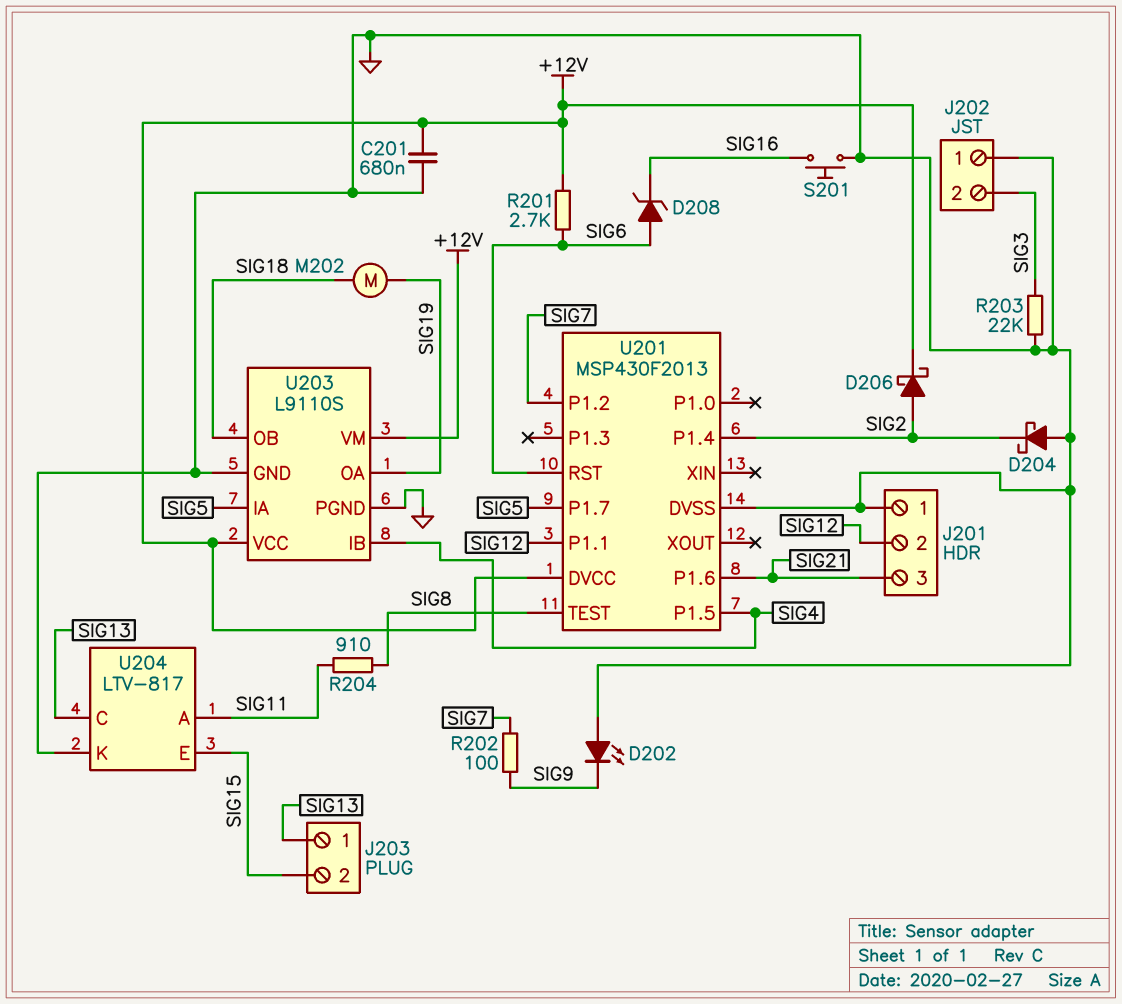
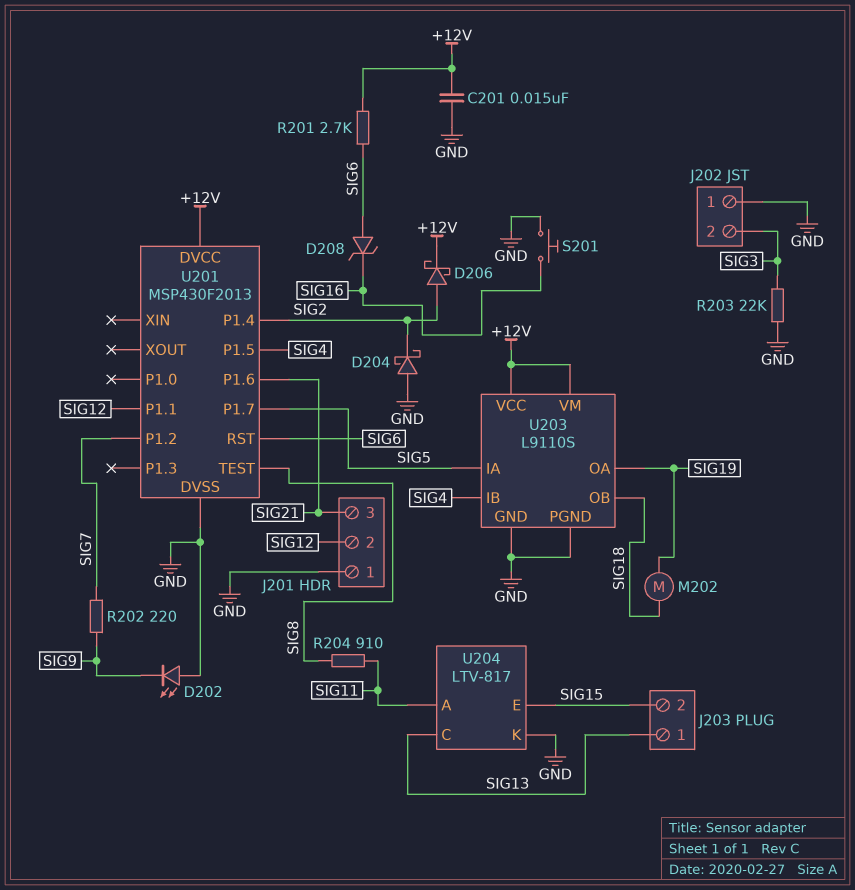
C201: 680nF (+12V, GND) -> 15nF (+12V, GND)
R202: 100 (SIG7, SIG9) -> 220 (SIG7, SIG9)

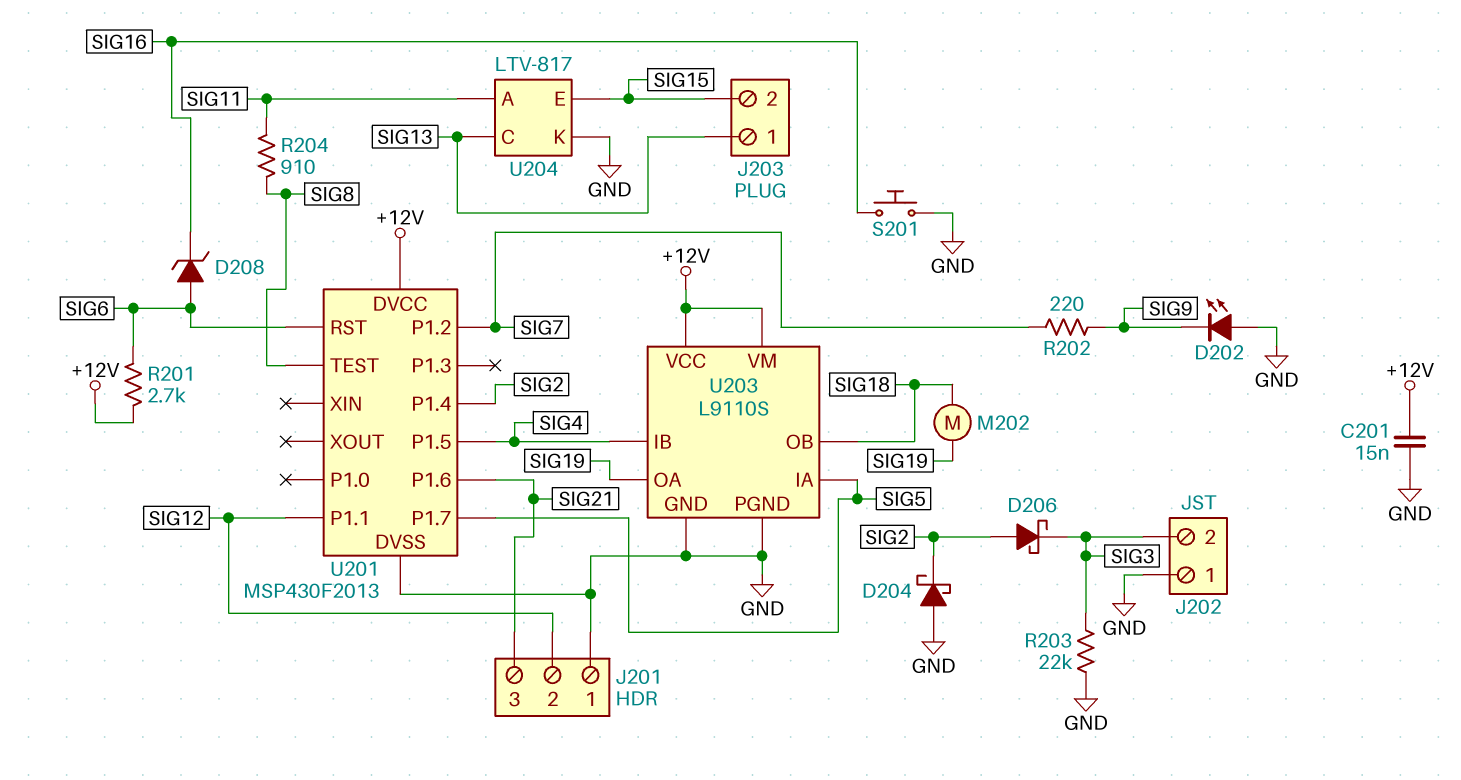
D206: schottky (A SIG2, K +12V) -> schottky (A SIG2, K SIG3)

